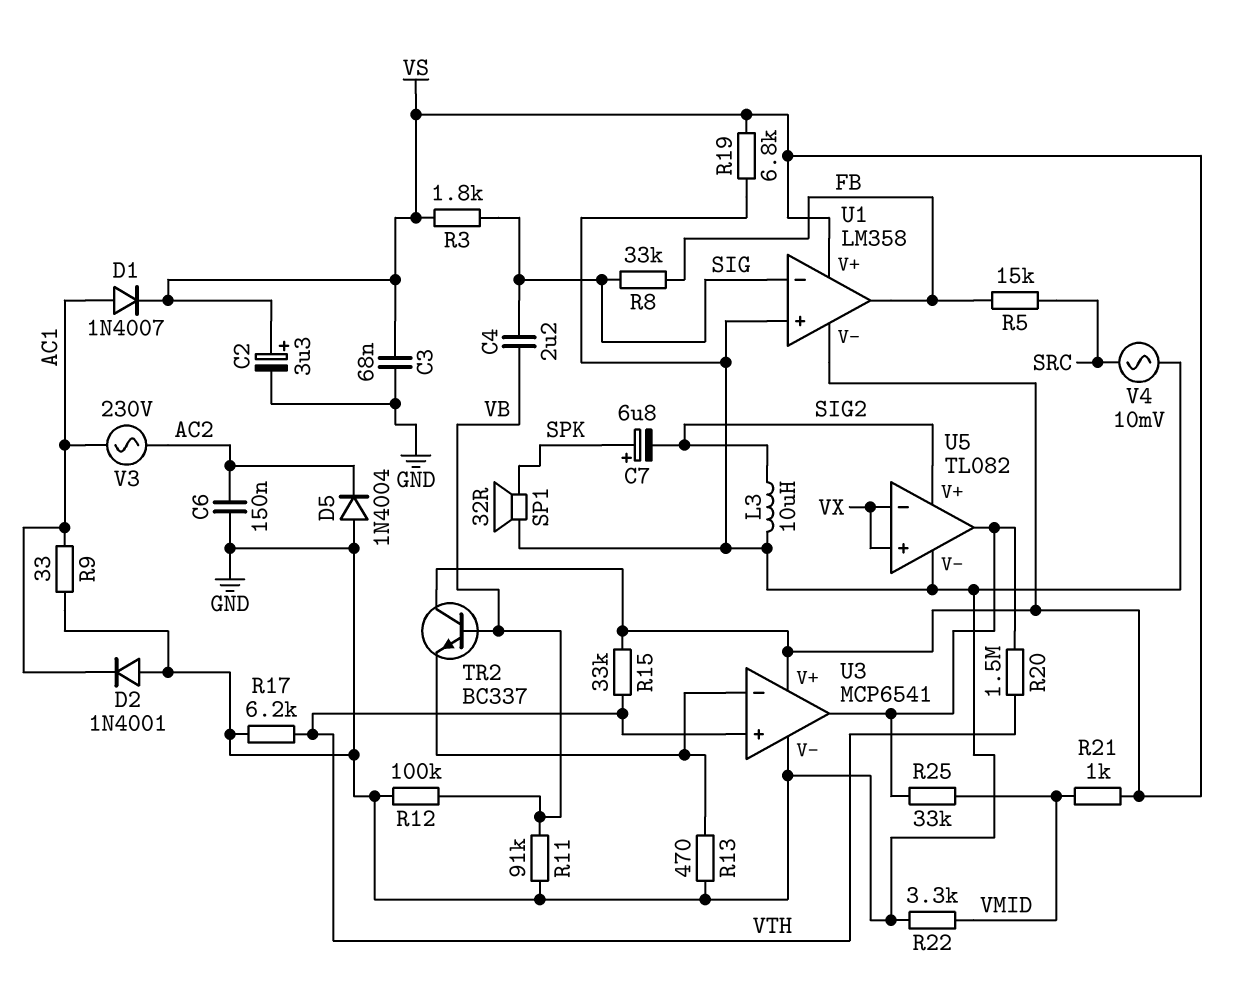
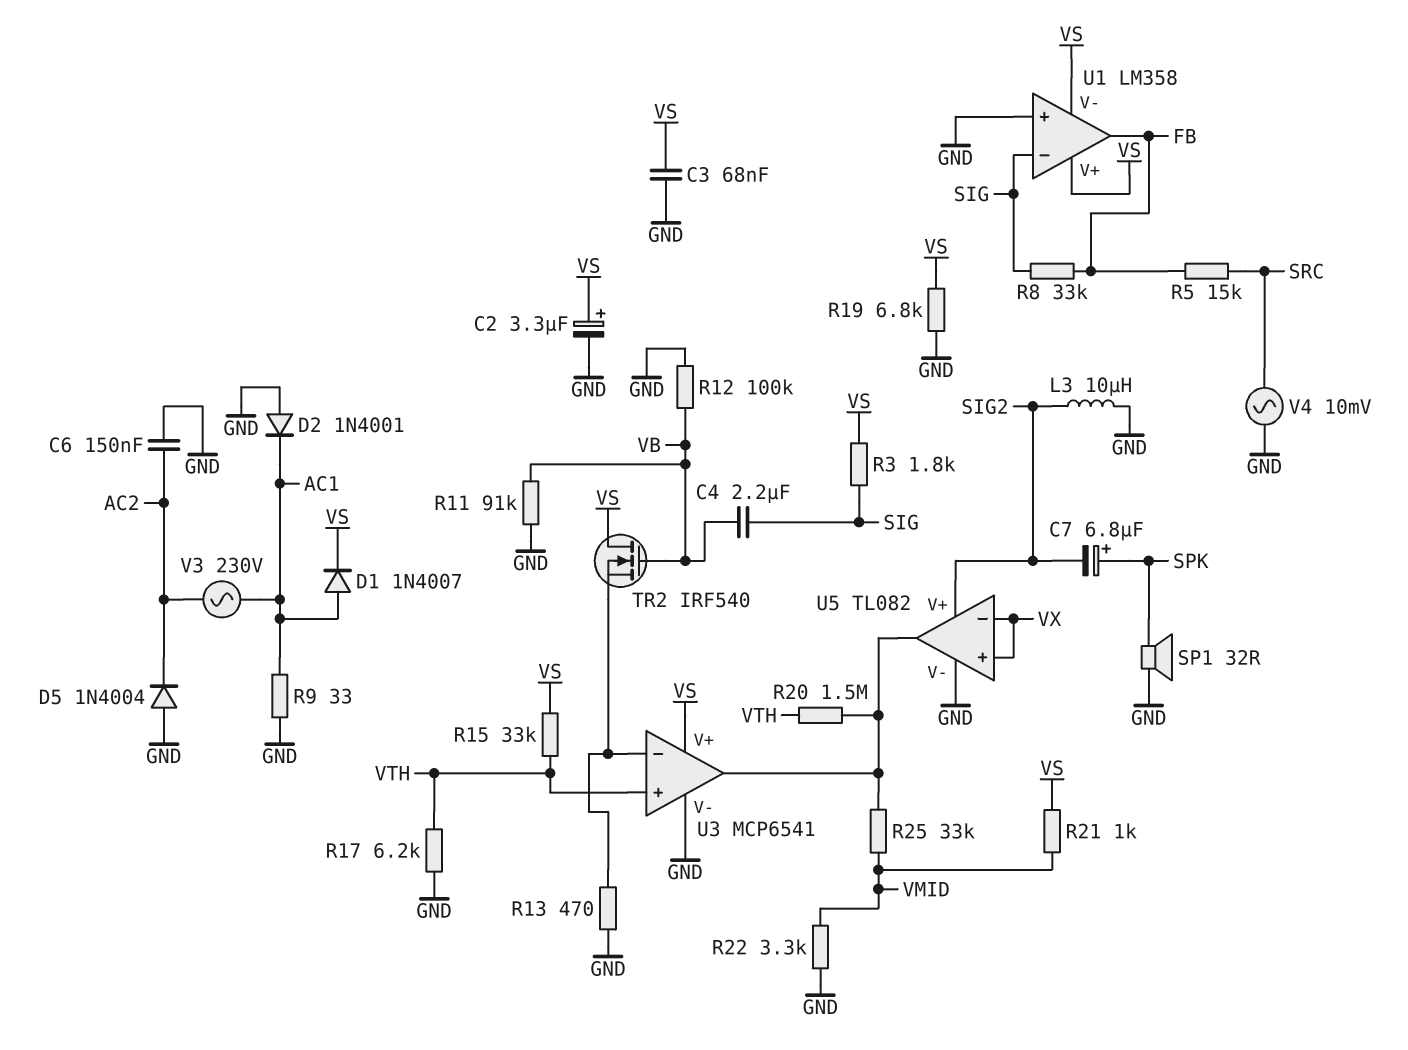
TR2: NPN BC337 (B VB, C VS, E U3/in-) -> NMOS IRF540 (G VB, D VS, S U3/in-)

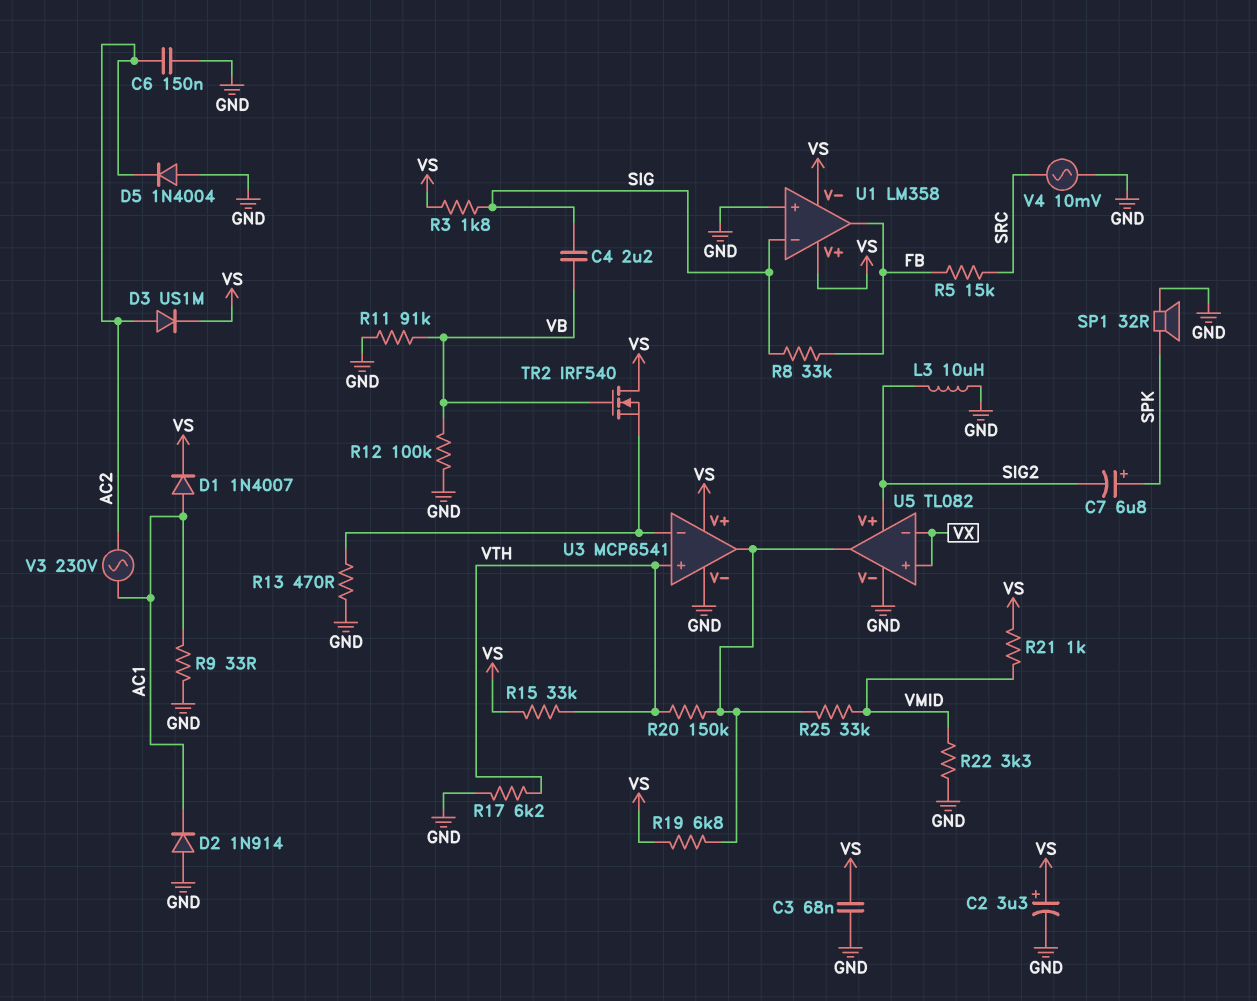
D2: diode 1N4001 (A GND, K AC1) -> diode 1N914 (A GND, K AC1)
D3: none -> diode US1M (A AC2, K VS)
R19: 6.8k (GND, VS) -> 6.8k (U3/out, VS)
R20: 1.5M (U3/out, VTH) -> 150k (U3/out, VTH)

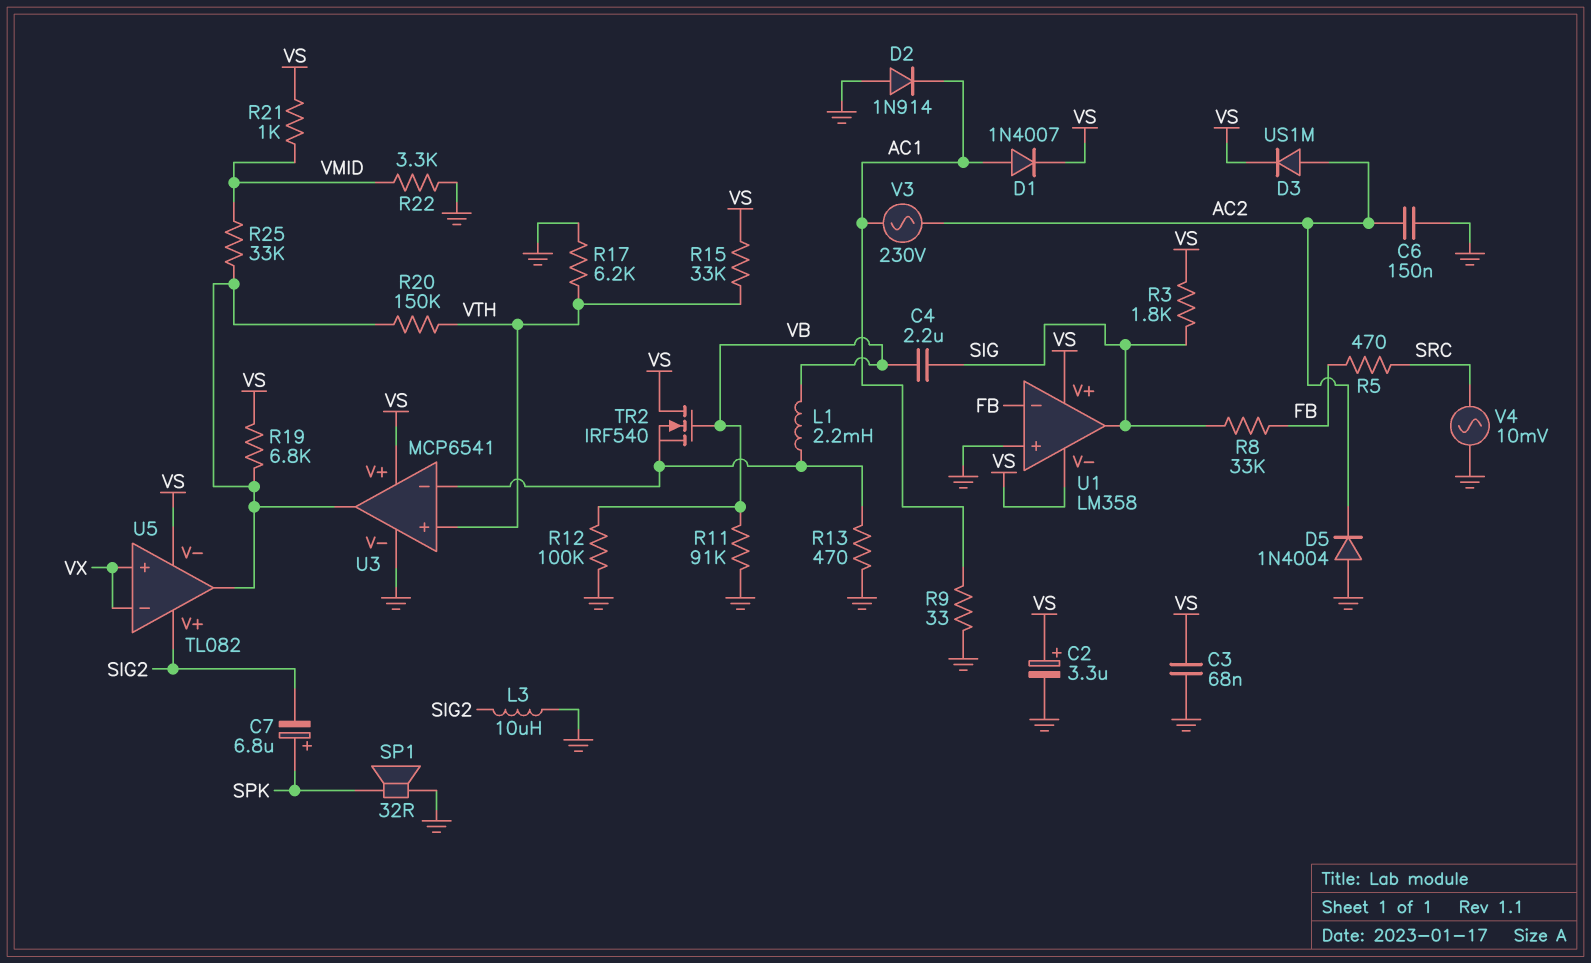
L1: none -> 2.2mH (U3/in-, VB)
R5: 15k (FB, SRC) -> 470 (FB, SRC)
U1 pin in-: SIG -> FB
U1 pin out: FB -> SIG
U5 pin V-: GND -> VS

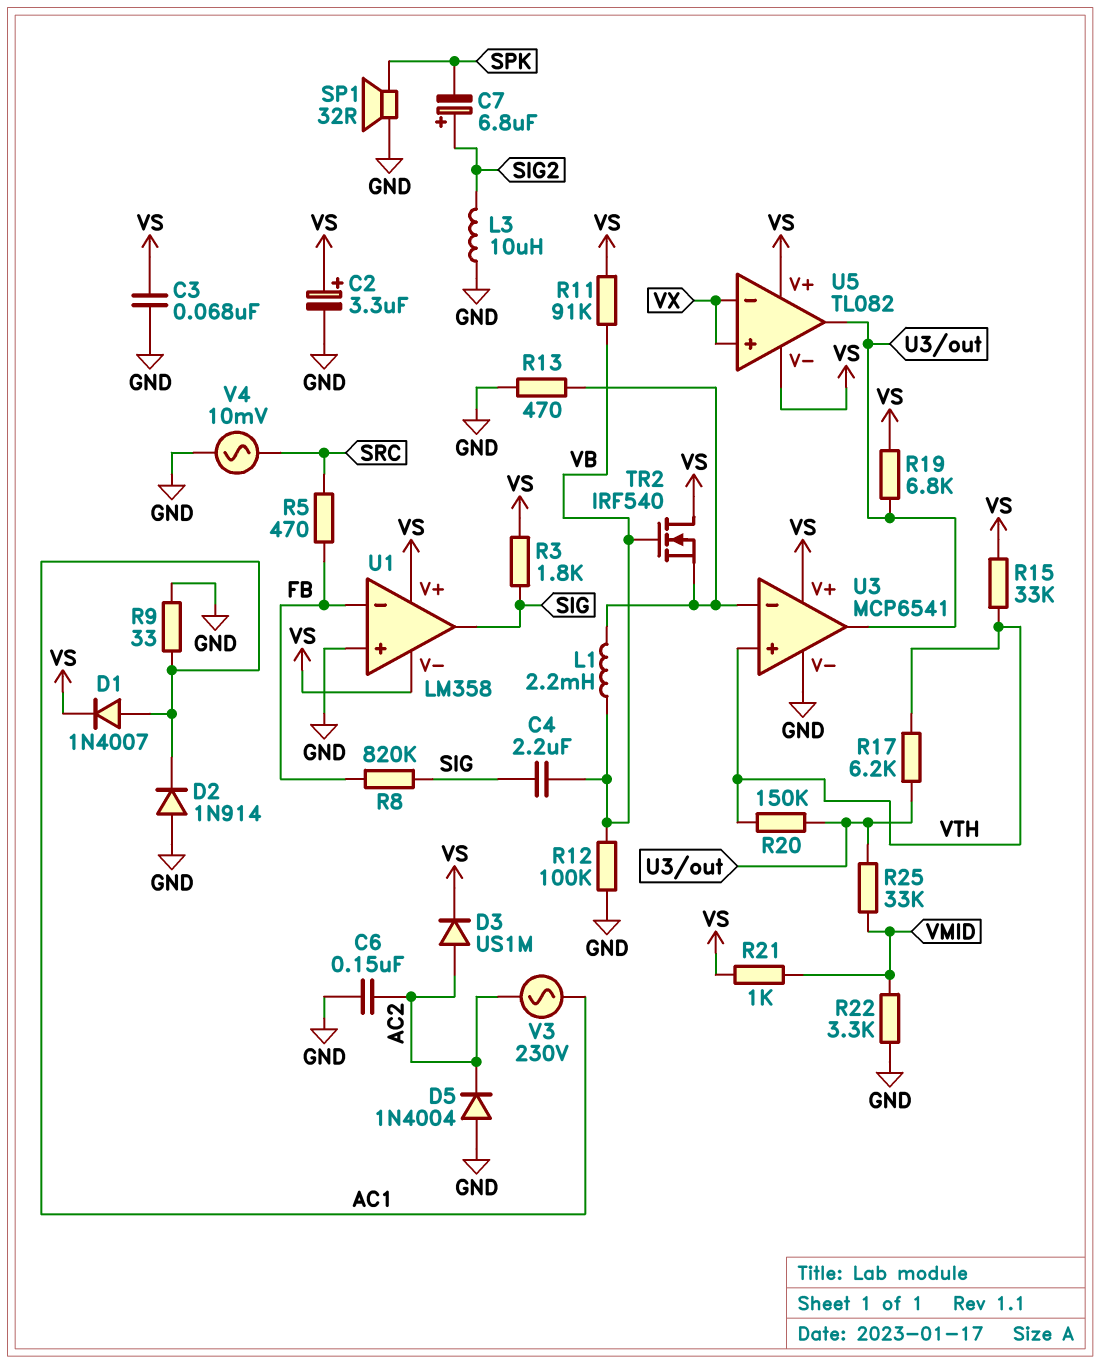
C7: 6.8uF (plus SPK, minus SIG2) -> 6.8uF (plus SIG2, minus SPK)
R8: 33k (FB, SIG) -> 820k (FB, SIG)
R11: 91k (GND, VB) -> 91k (VB, VS)
R17: 6.2k (GND, VTH) -> 6.2k (U3/out, VTH)
U5 pin V+: SIG2 -> VS

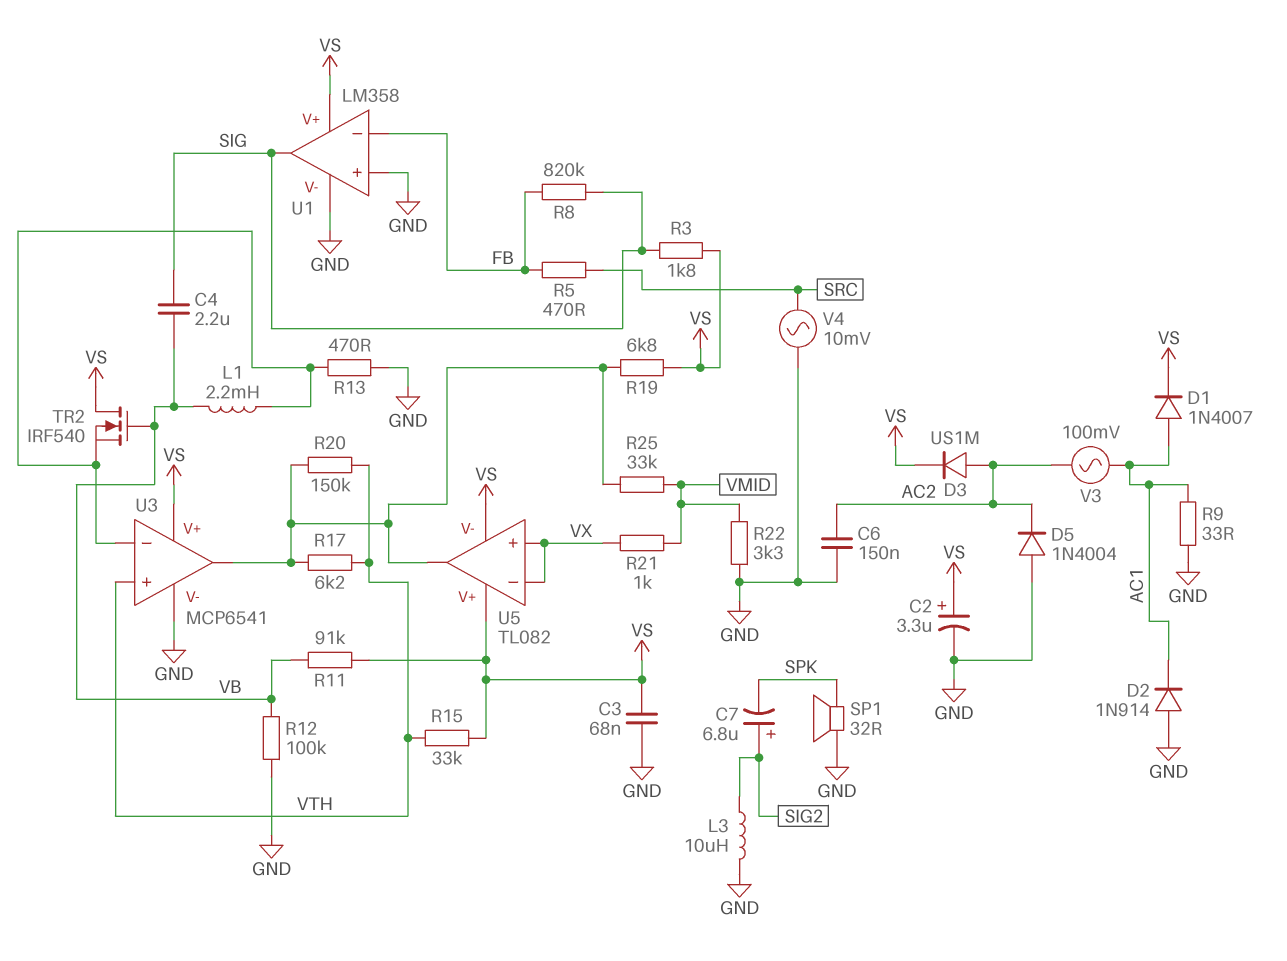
R21: 1k (VMID, VS) -> 1k (VMID, VX)
U1 pin V-: VS -> GND
V3: AC 230V (AC1, AC2) -> AC 100mV (AC1, AC2)

